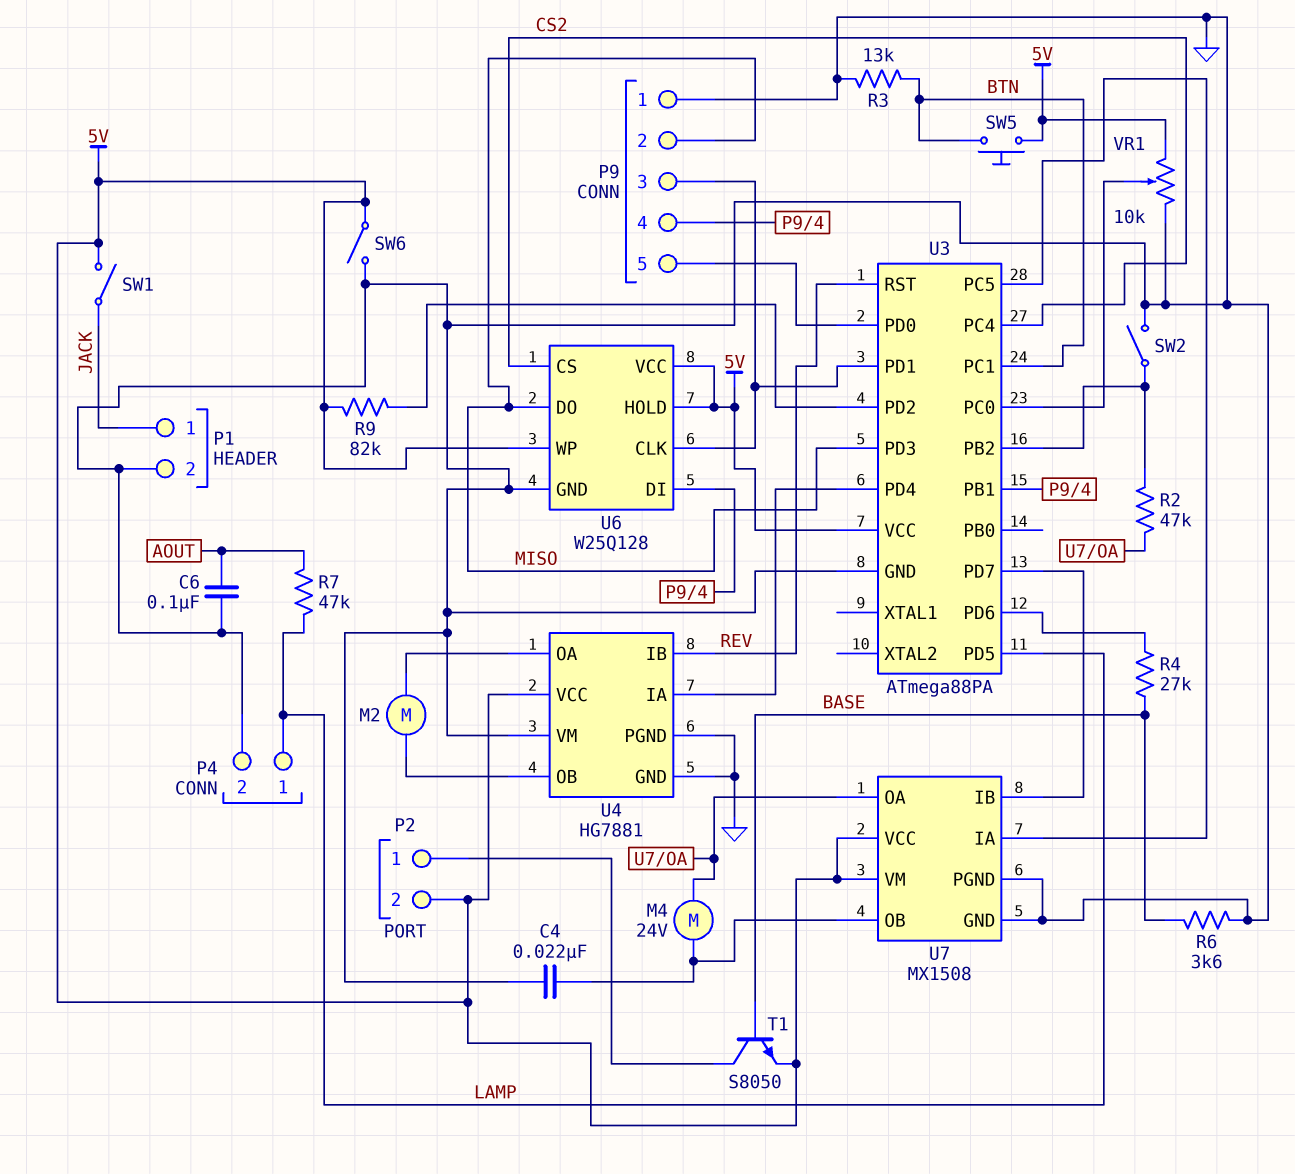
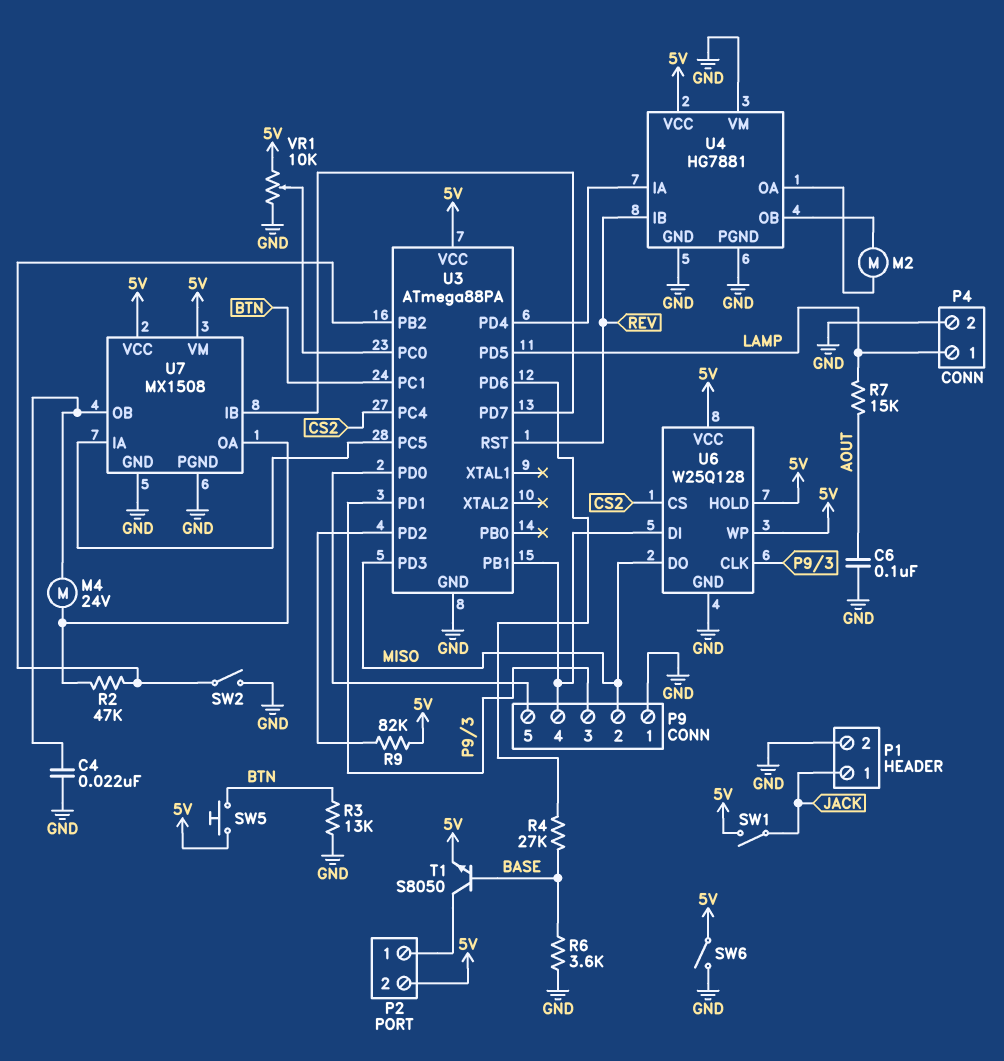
R7: 47k (AOUT, LAMP) -> 15k (AOUT, LAMP)

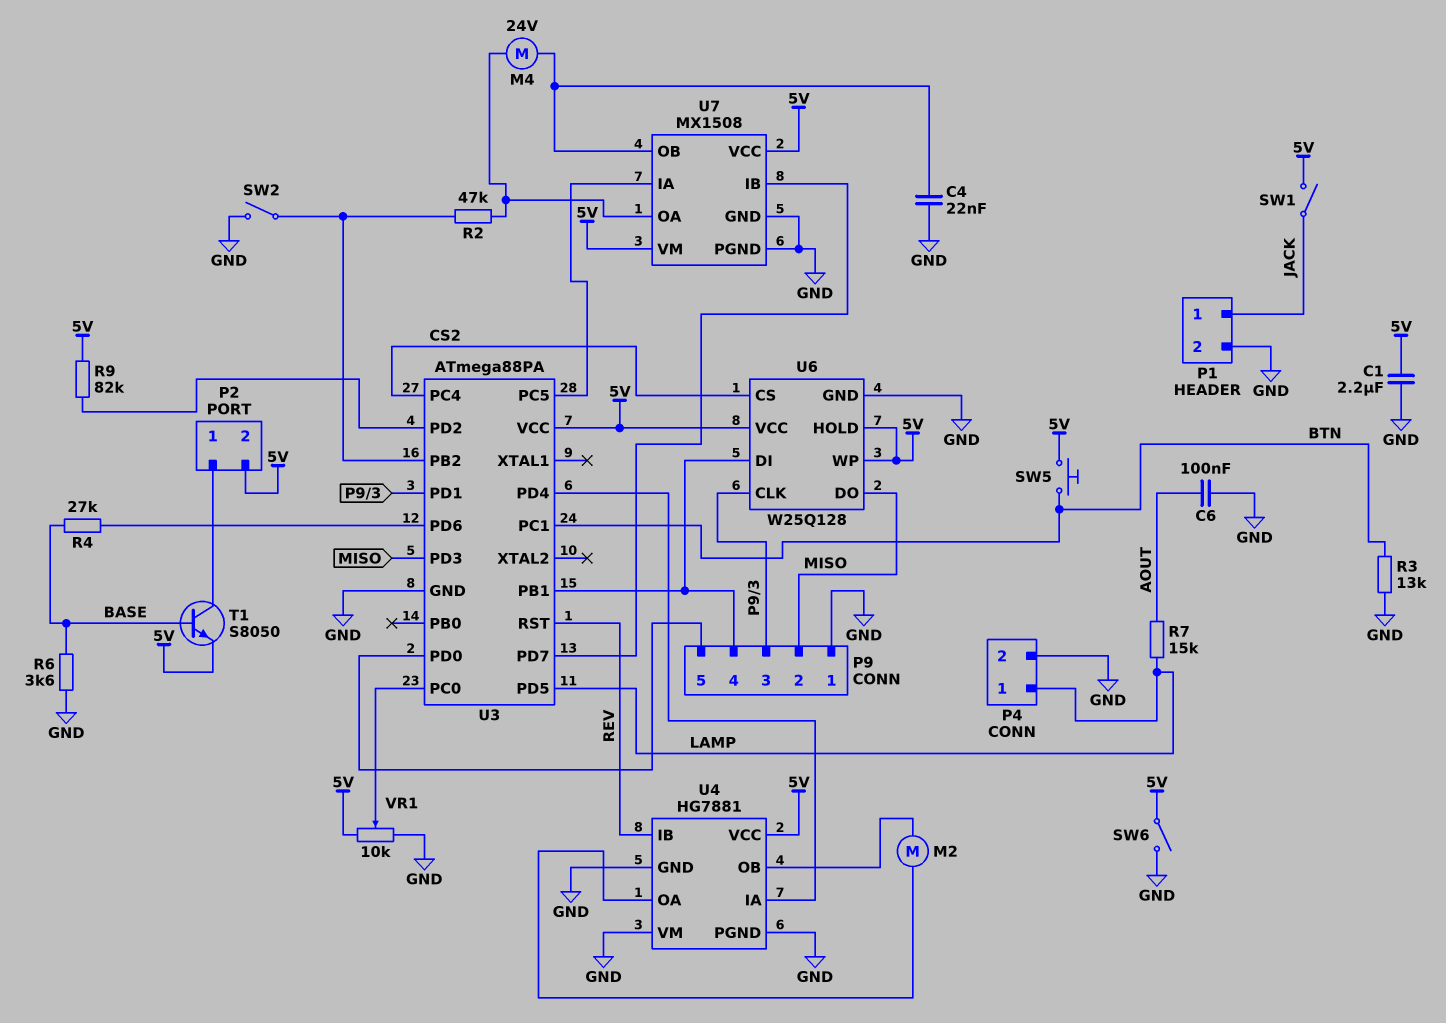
C1: none -> 2.2uF (5V, GND)

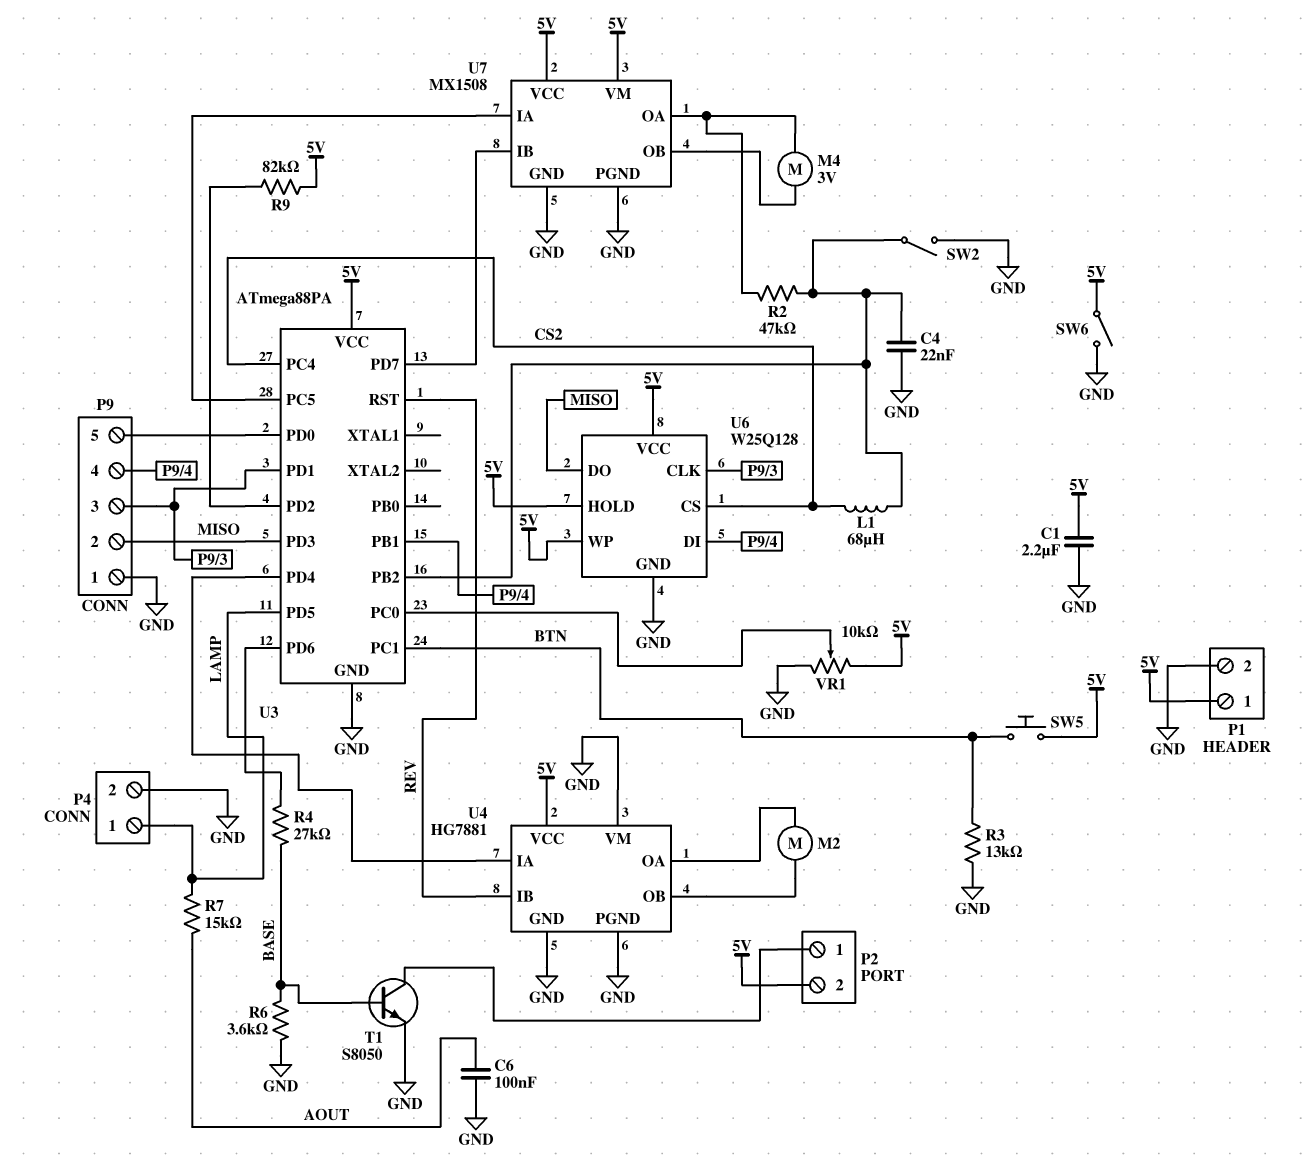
C4: 22nF (GND, U7/OB) -> 22nF (GND, U3/PB2)
L1: none -> 68uH (CS2, U3/PB2)
M4: motor 24V (U7/OA, U7/OB) -> motor 3V (U7/OA, U7/OB)
P1 pin 1: JACK -> 5V
SW1: switch (5V, JACK) -> none
T1: NPN S8050 (B BASE, C P2/1, E 5V) -> NPN S8050 (B BASE, C P2/1, E GND)

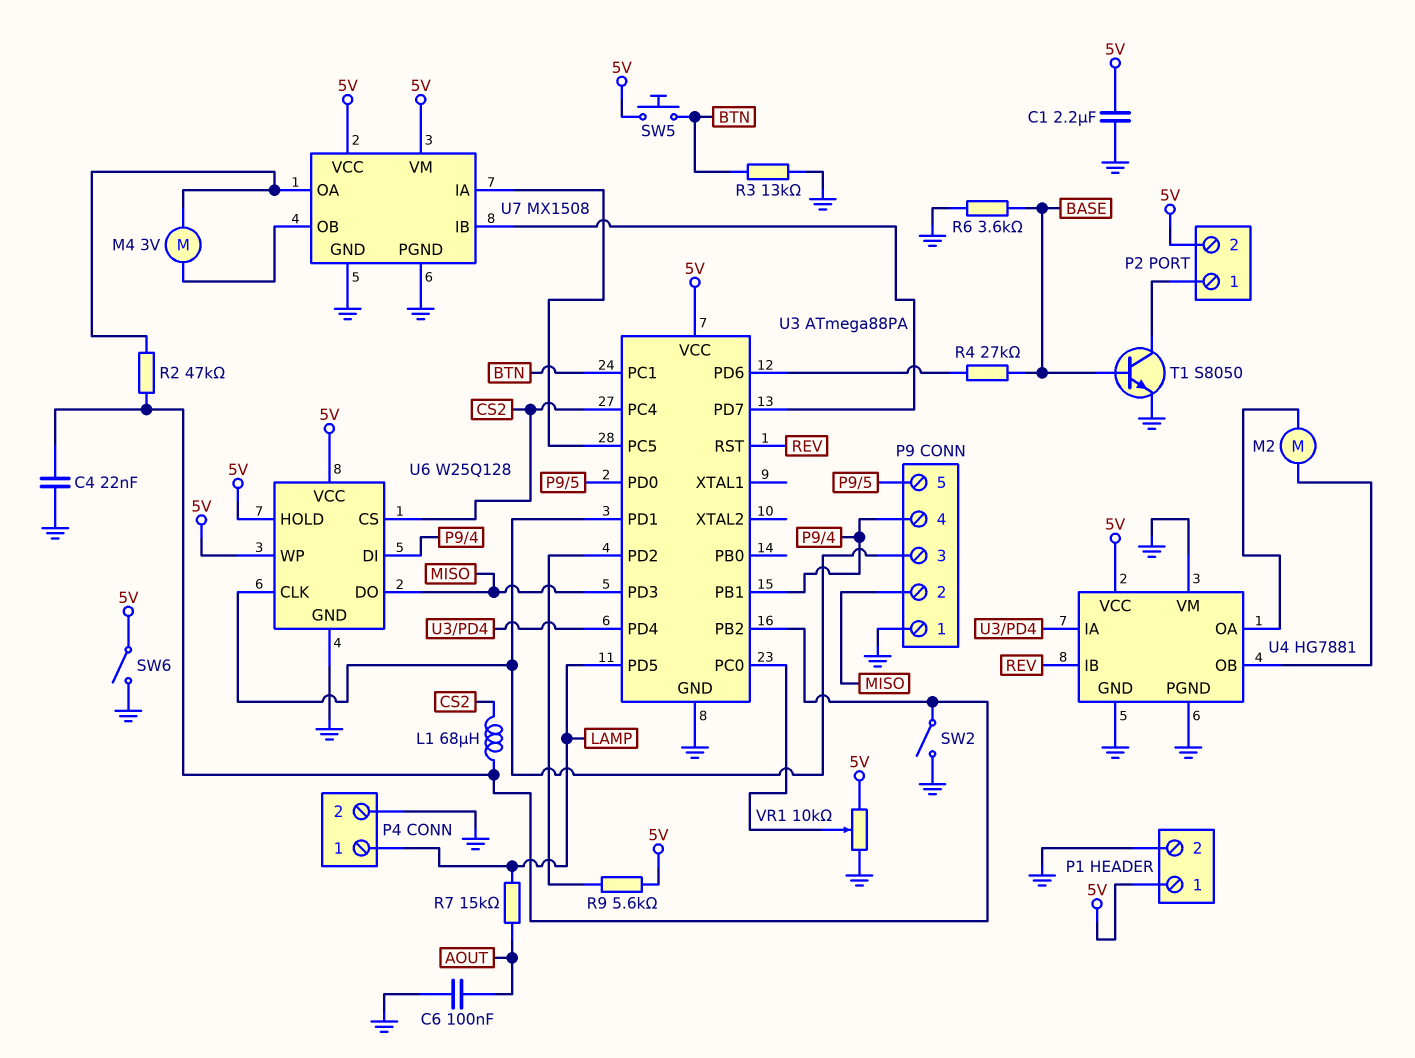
R9: 82k (5V, U3/PD2) -> 5.6k (5V, U3/PD2)

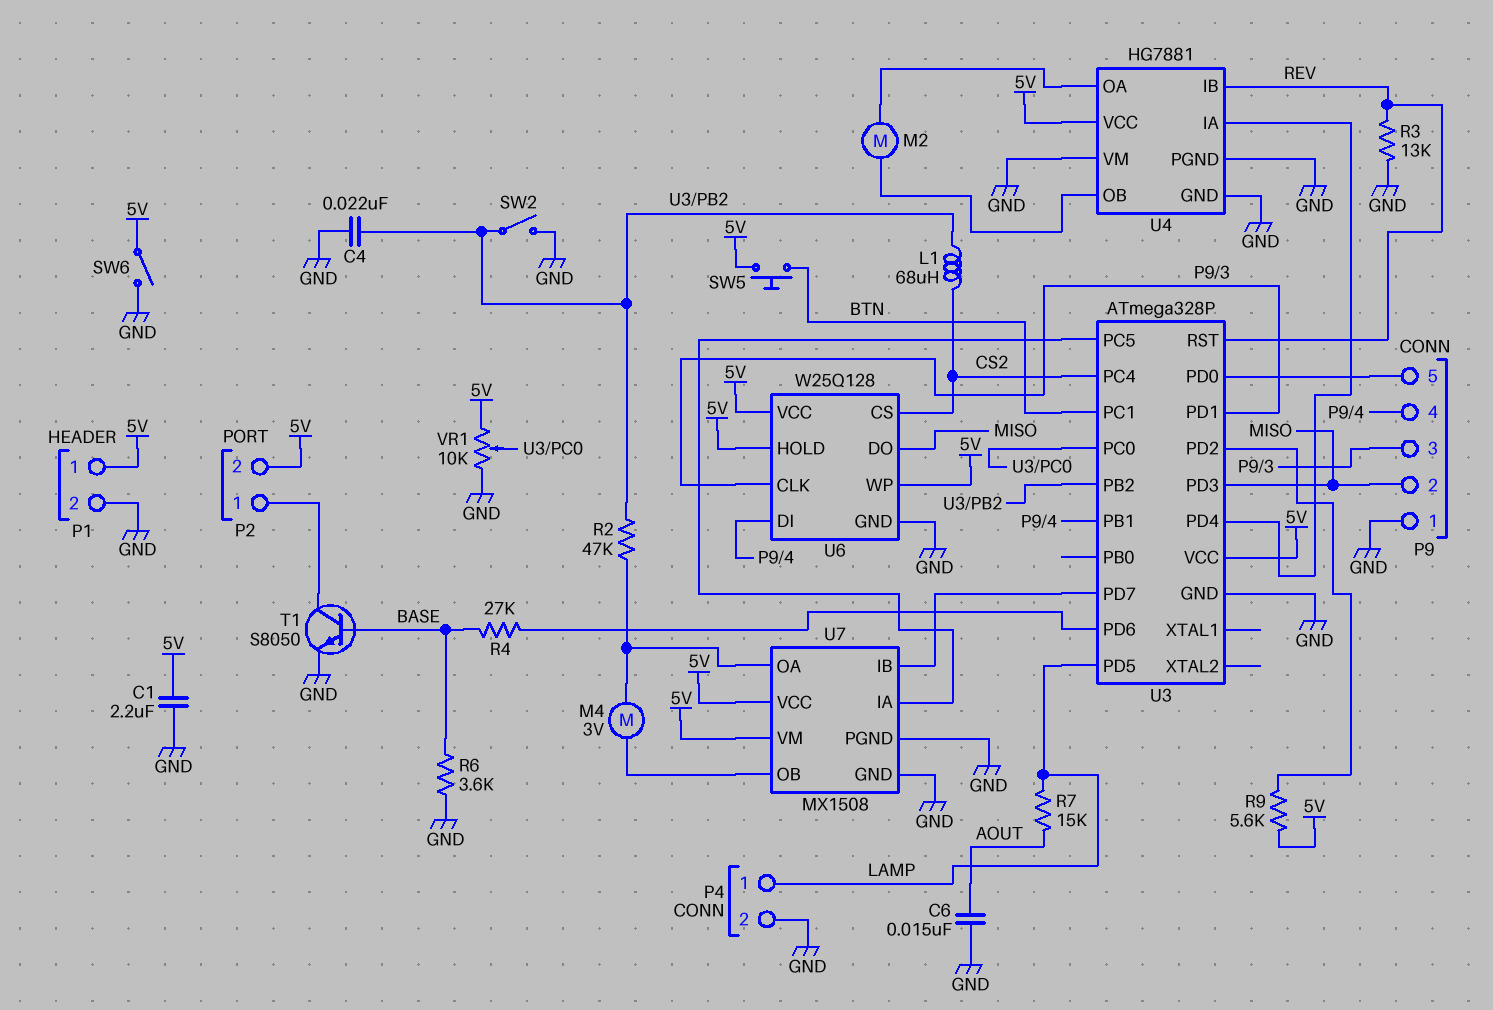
C6: 100nF (AOUT, GND) -> 15nF (AOUT, GND)
R3: 13k (BTN, GND) -> 13k (GND, REV)
U3: ATmega88PA -> ATmega328P

